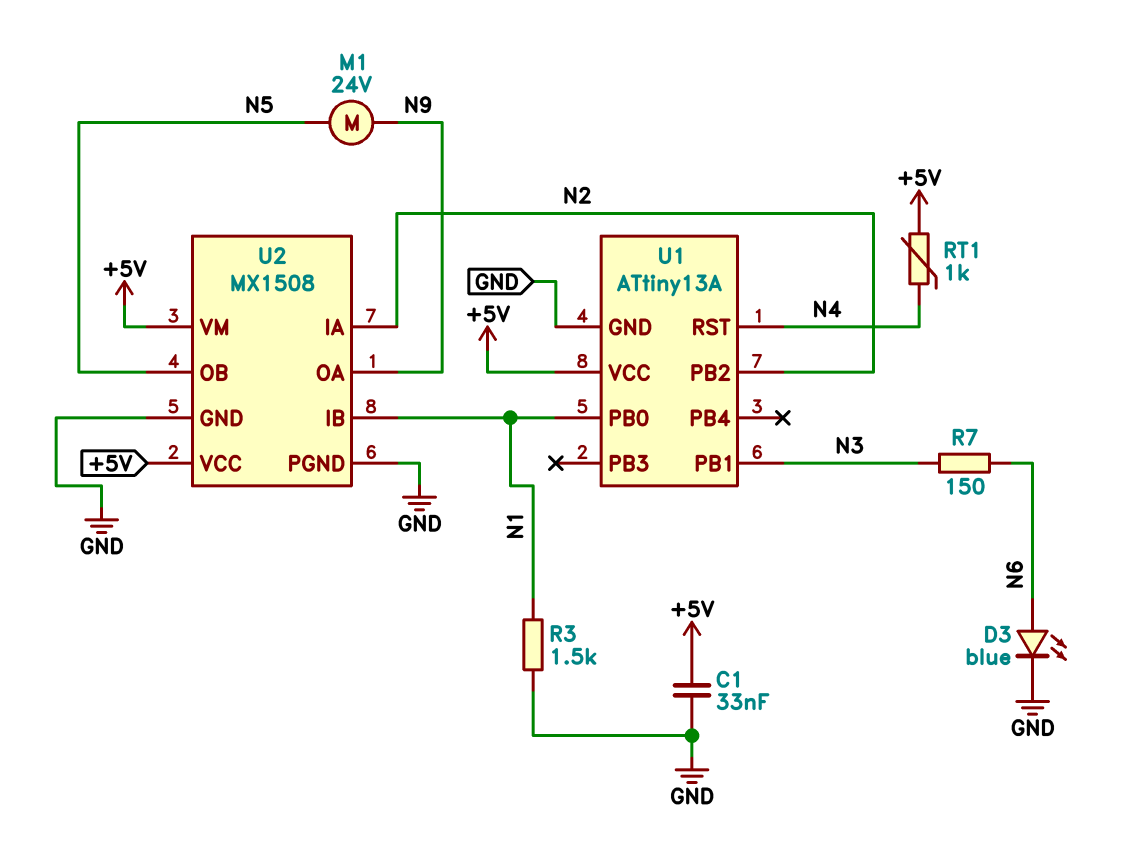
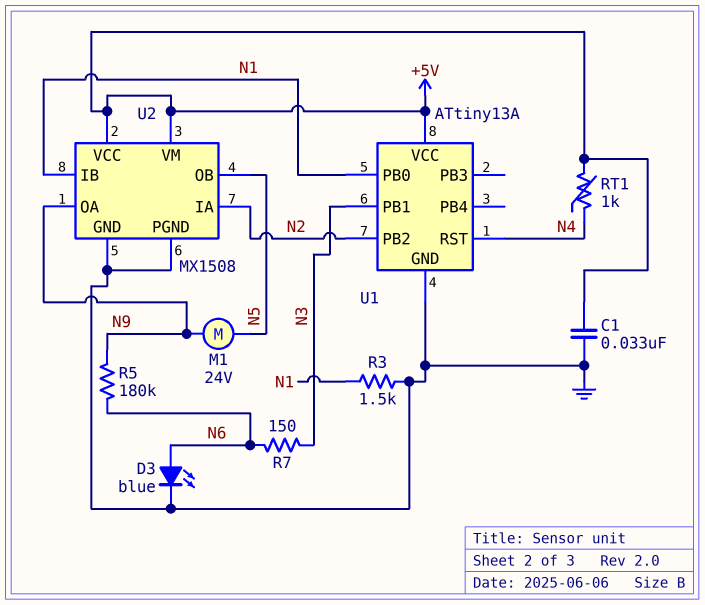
R5: none -> 180k (N6, N9)

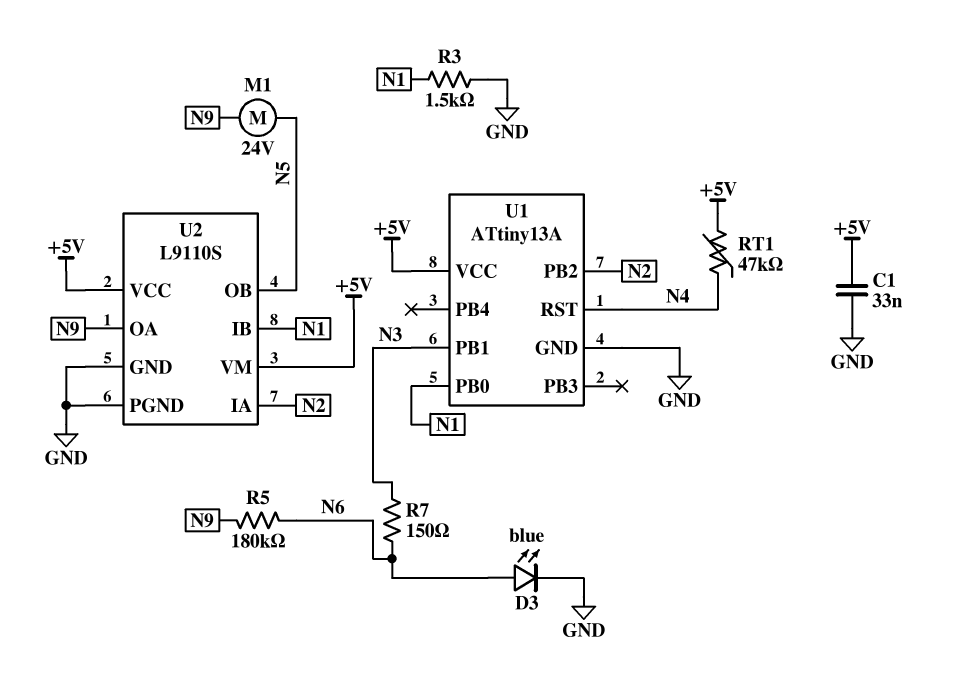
RT1: 1k (+5V, N4) -> 47k (+5V, N4)
U2: MX1508 -> L9110S

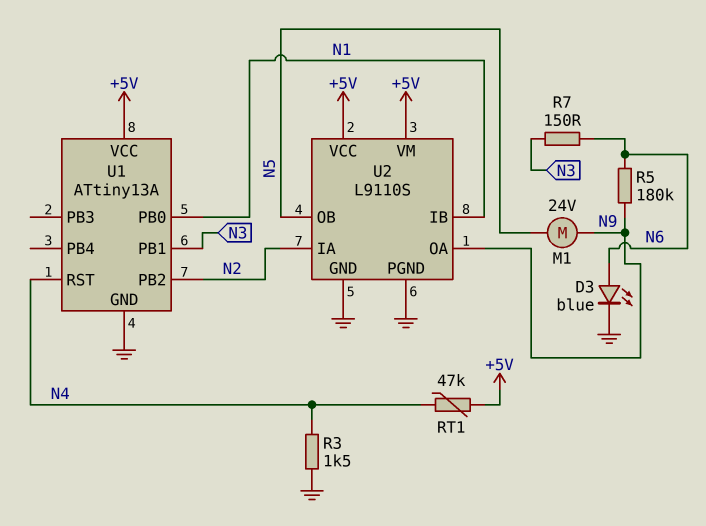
C1: 33nF (+5V, GND) -> none
R3: 1.5k (GND, N1) -> 1.5k (GND, N4)

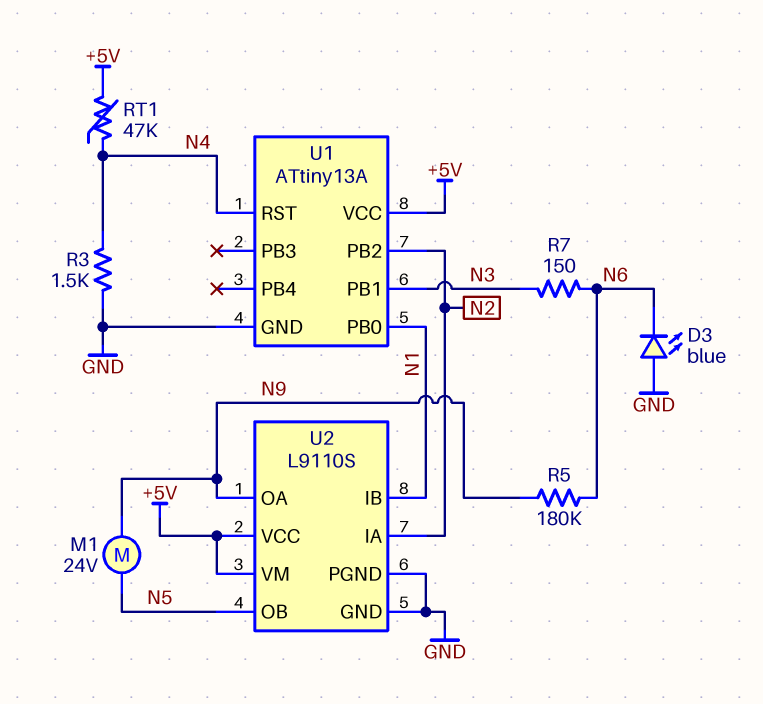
D3: LED blue (A N6, K GND) -> LED blue (A GND, K N6)

